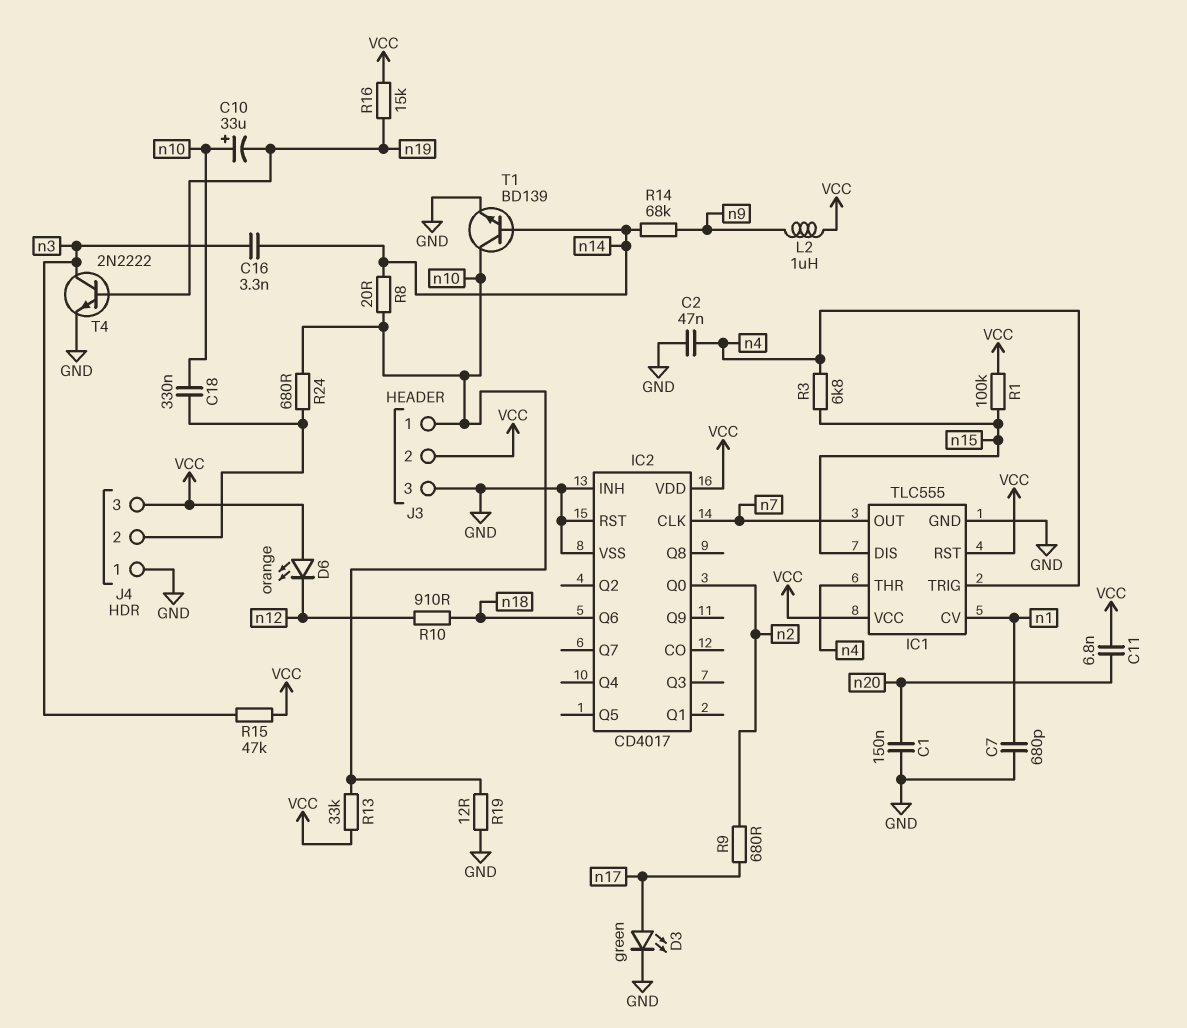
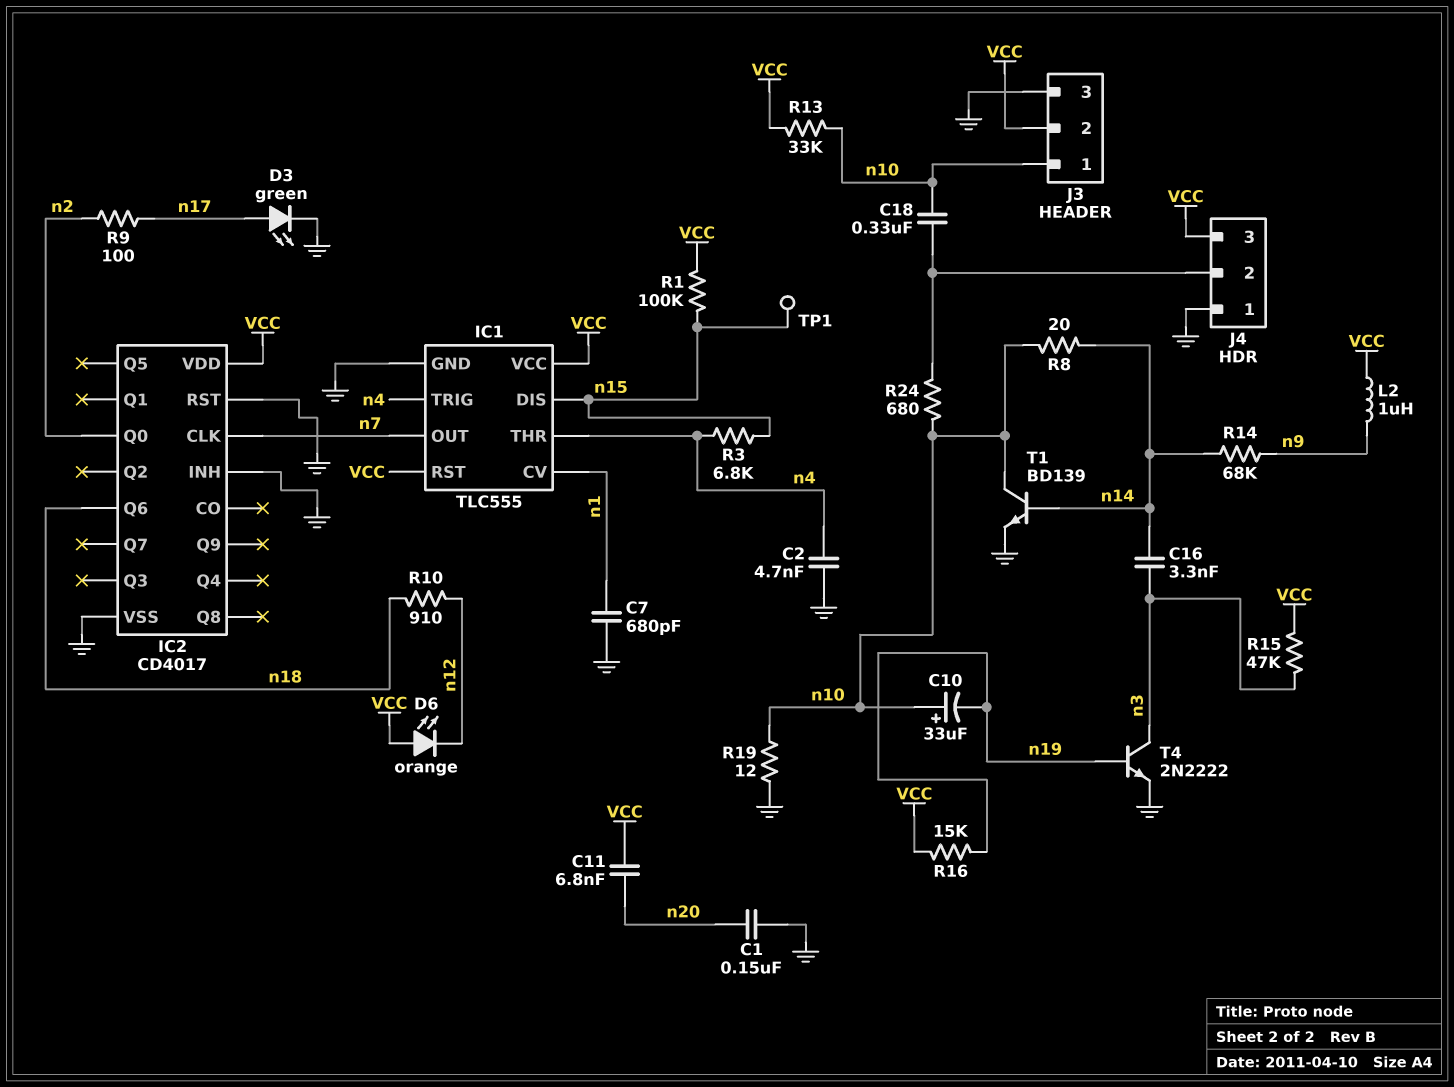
C2: 47nF (GND, n4) -> 4.7nF (GND, n4)
R9: 680 (n2, n17) -> 100 (n2, n17)
TP1: none -> test point (n15)

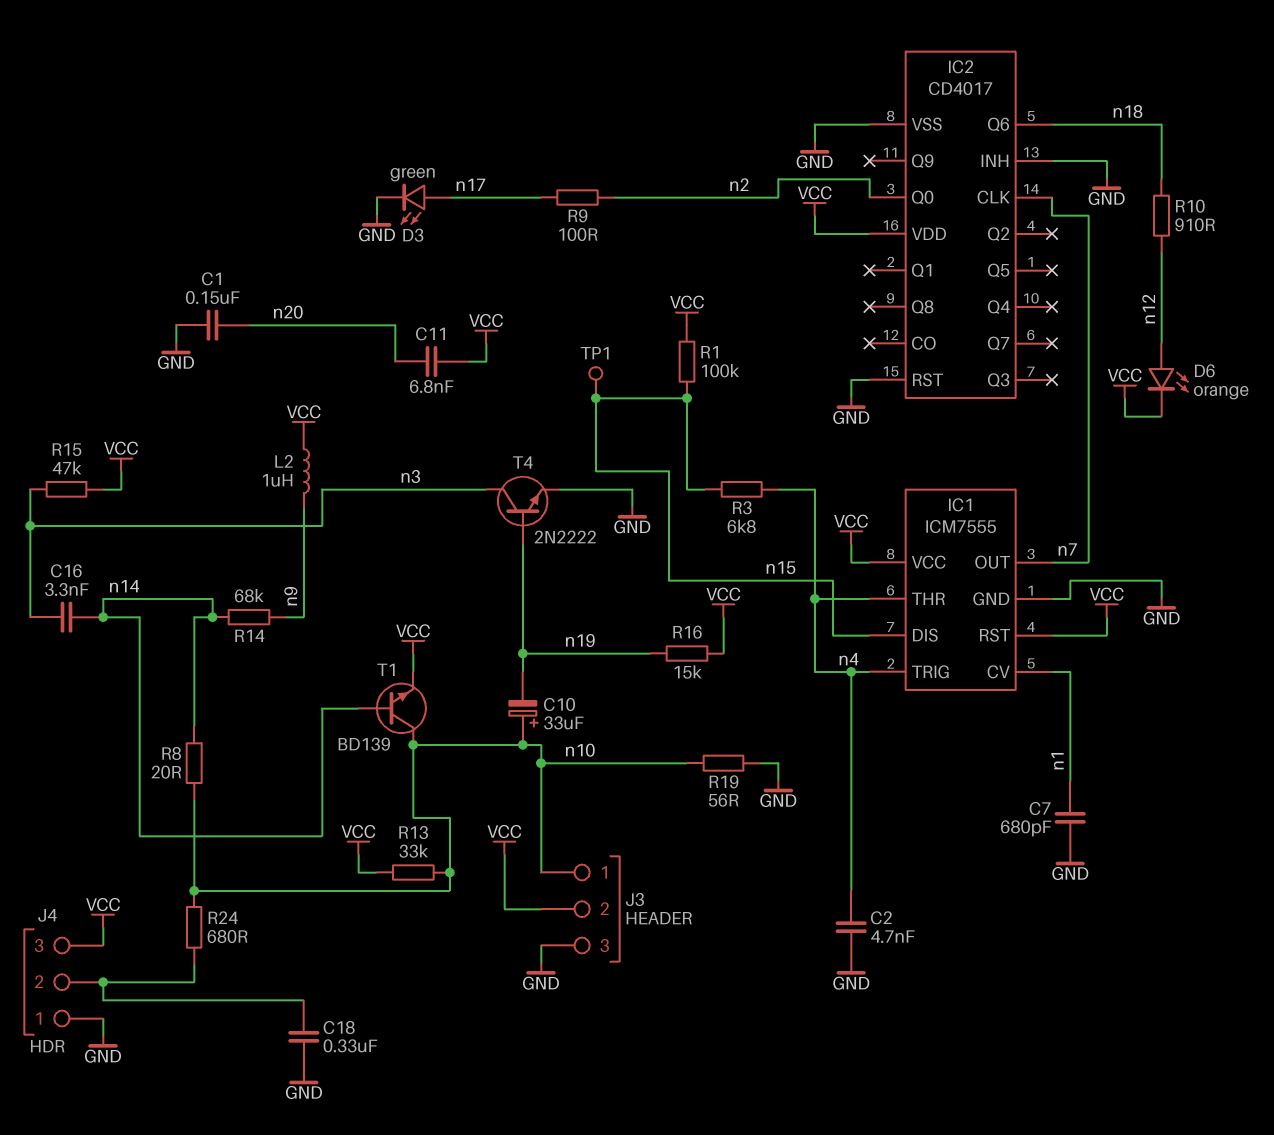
C18: 330nF (J4/2, n10) -> 330nF (GND, J4/2)
D6: LED orange (A VCC, K n12) -> LED orange (A n12, K VCC)
IC1: TLC555 -> ICM7555
R19: 12 (GND, n10) -> 56 (GND, n10)
T1: NPN BD139 (B n14, C n10, E GND) -> NPN BD139 (B n14, C n10, E VCC)

